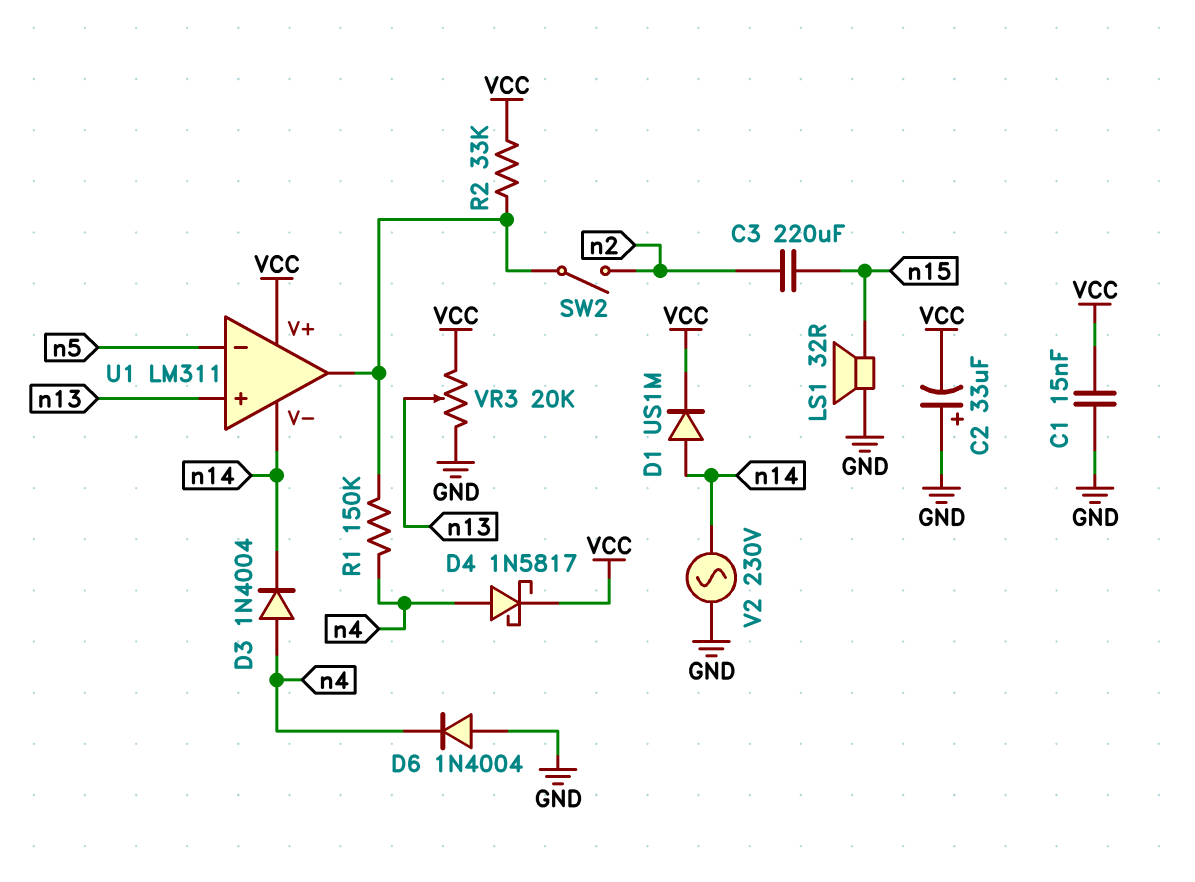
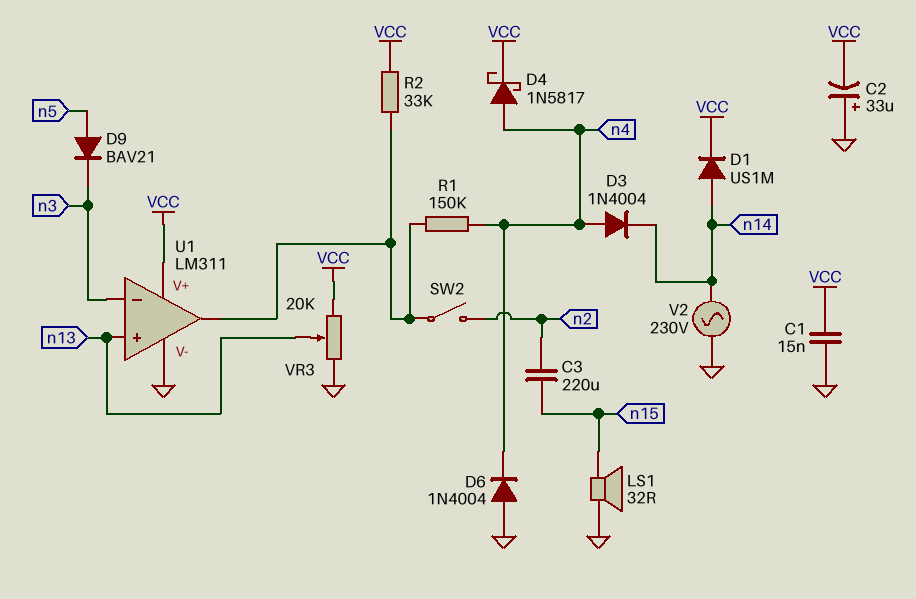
D9: none -> diode BAV21 (A n5, K n3)
U1 pin V-: n14 -> GND
U1 pin in-: n5 -> n3

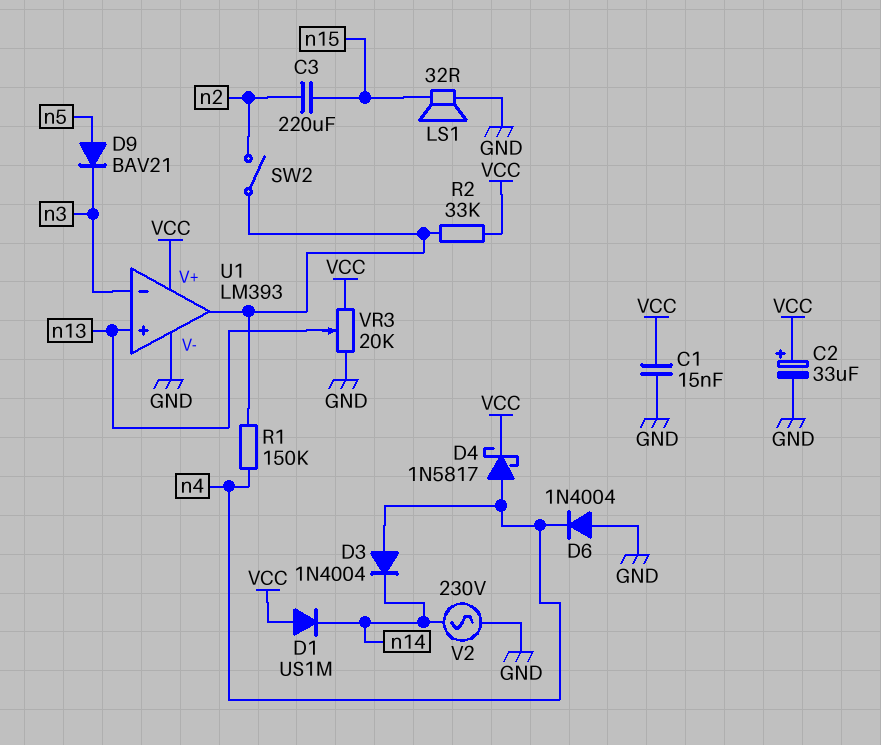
C2: 33uF (plus GND, minus VCC) -> 33uF (plus VCC, minus GND)
D1: diode US1M (A n14, K VCC) -> diode US1M (A VCC, K n14)
U1: LM311 -> LM393

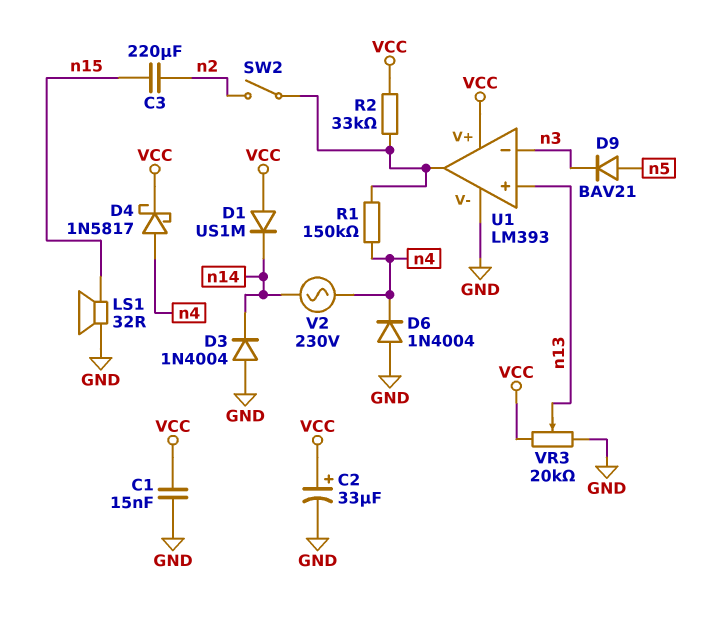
D3: diode 1N4004 (A n4, K n14) -> diode 1N4004 (A GND, K n14)
V2: AC 230V (GND, n14) -> AC 230V (n4, n14)

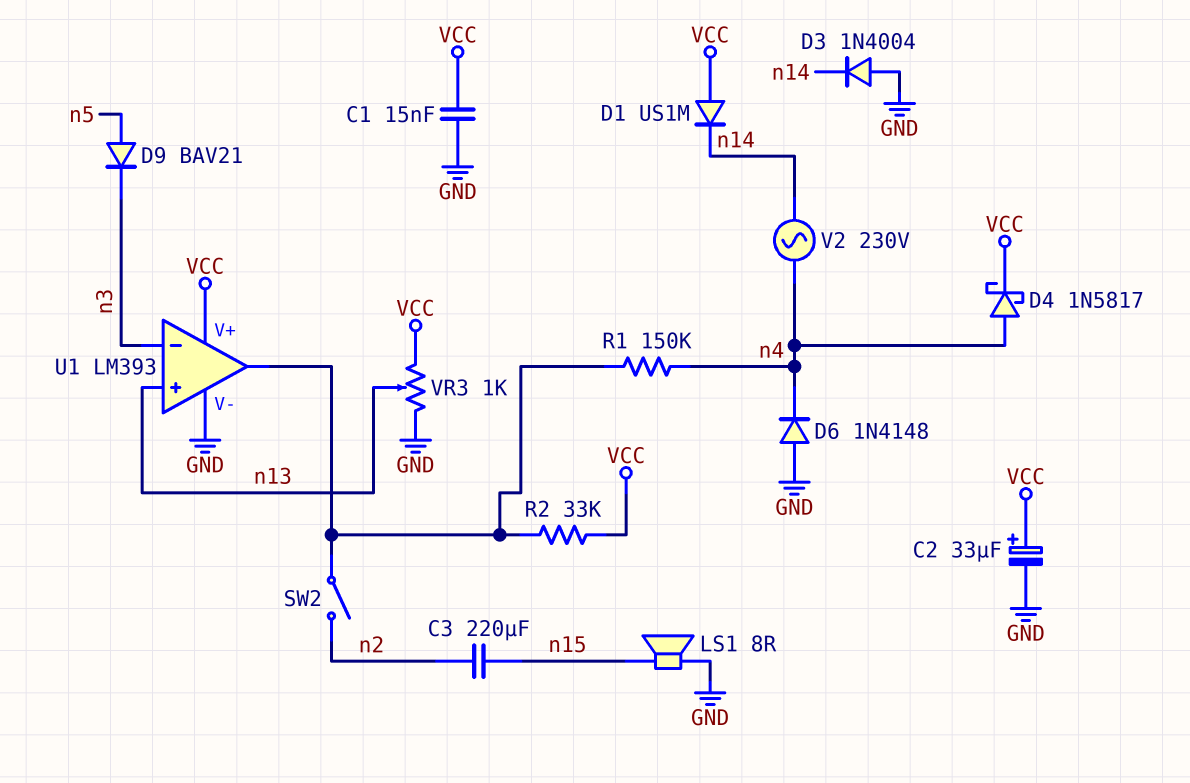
D6: diode 1N4004 (A GND, K n4) -> diode 1N4148 (A GND, K n4)
LS1: speaker 32R (GND, n15) -> speaker 8R (GND, n15)
VR3: 20k (GND, VCC, wiper n13) -> 1k (GND, VCC, wiper n13)

